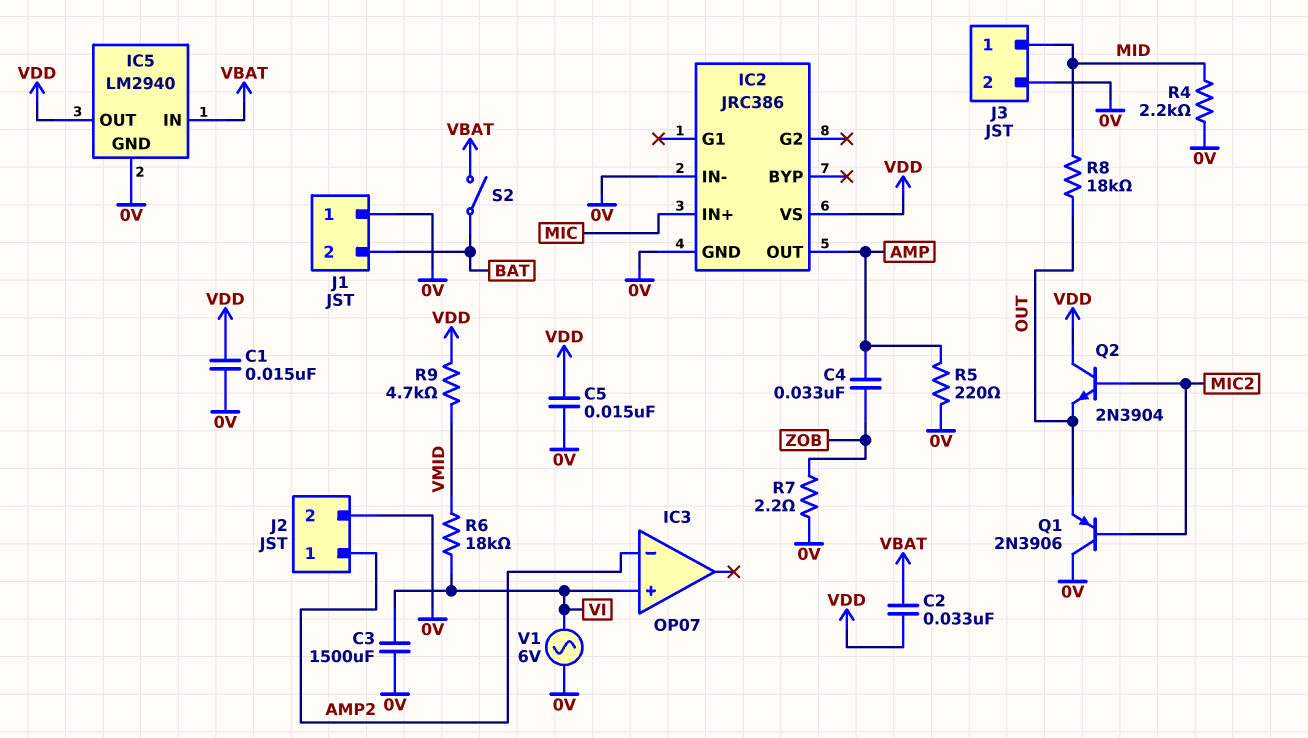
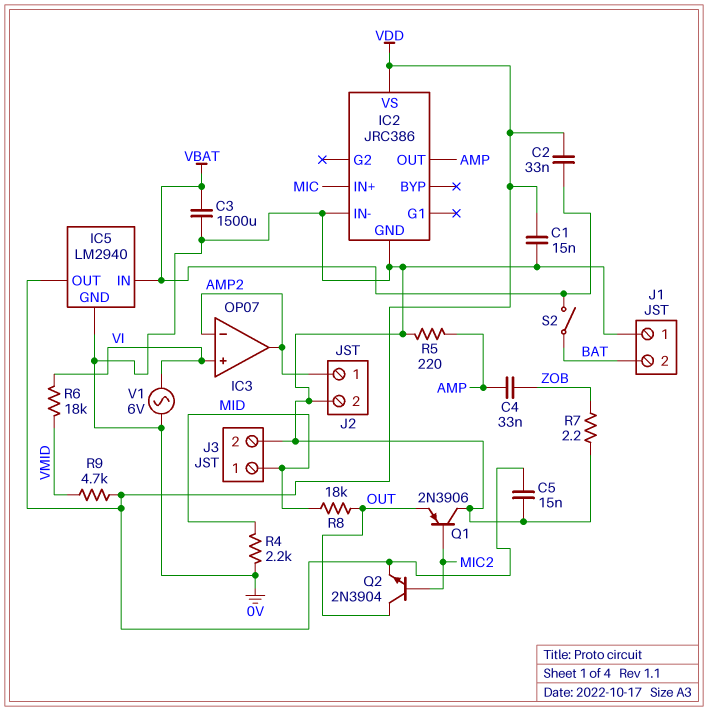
C3: 1500uF (0V, VI) -> 1500uF (0V, VBAT)
IC3 pin out: none -> AMP2
Q2: NPN 2N3904 (B MIC2, C VDD, E OUT) -> NPN 2N3904 (B MIC2, C OUT, E VDD)

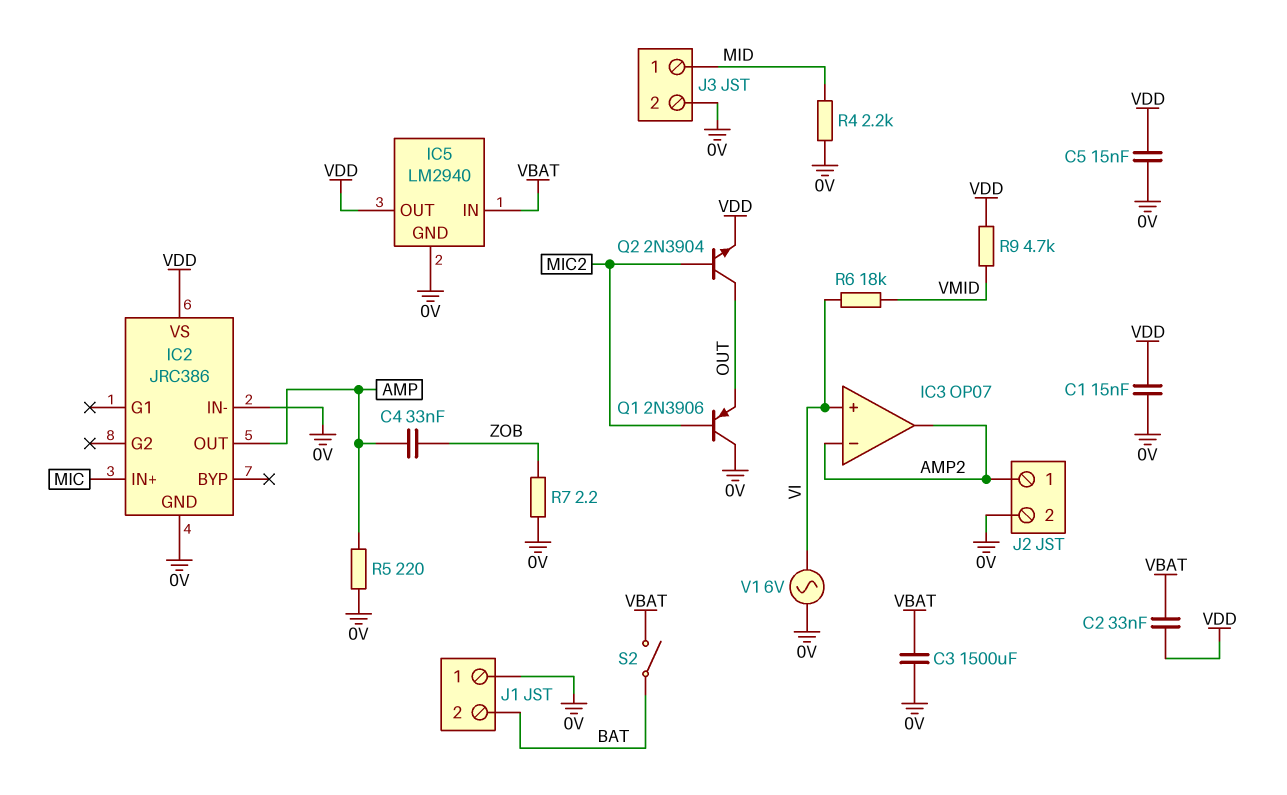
R8: 18k (MID, OUT) -> none

